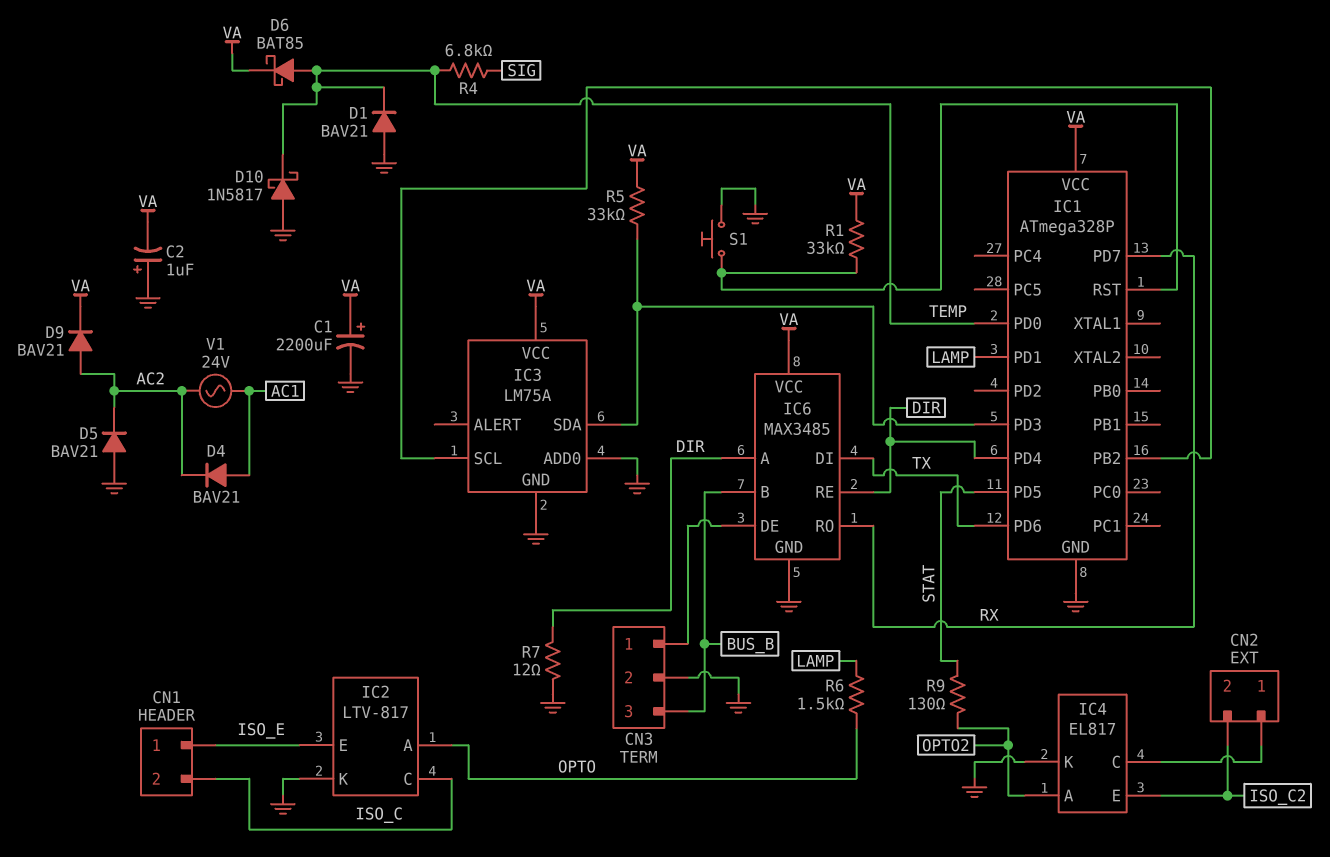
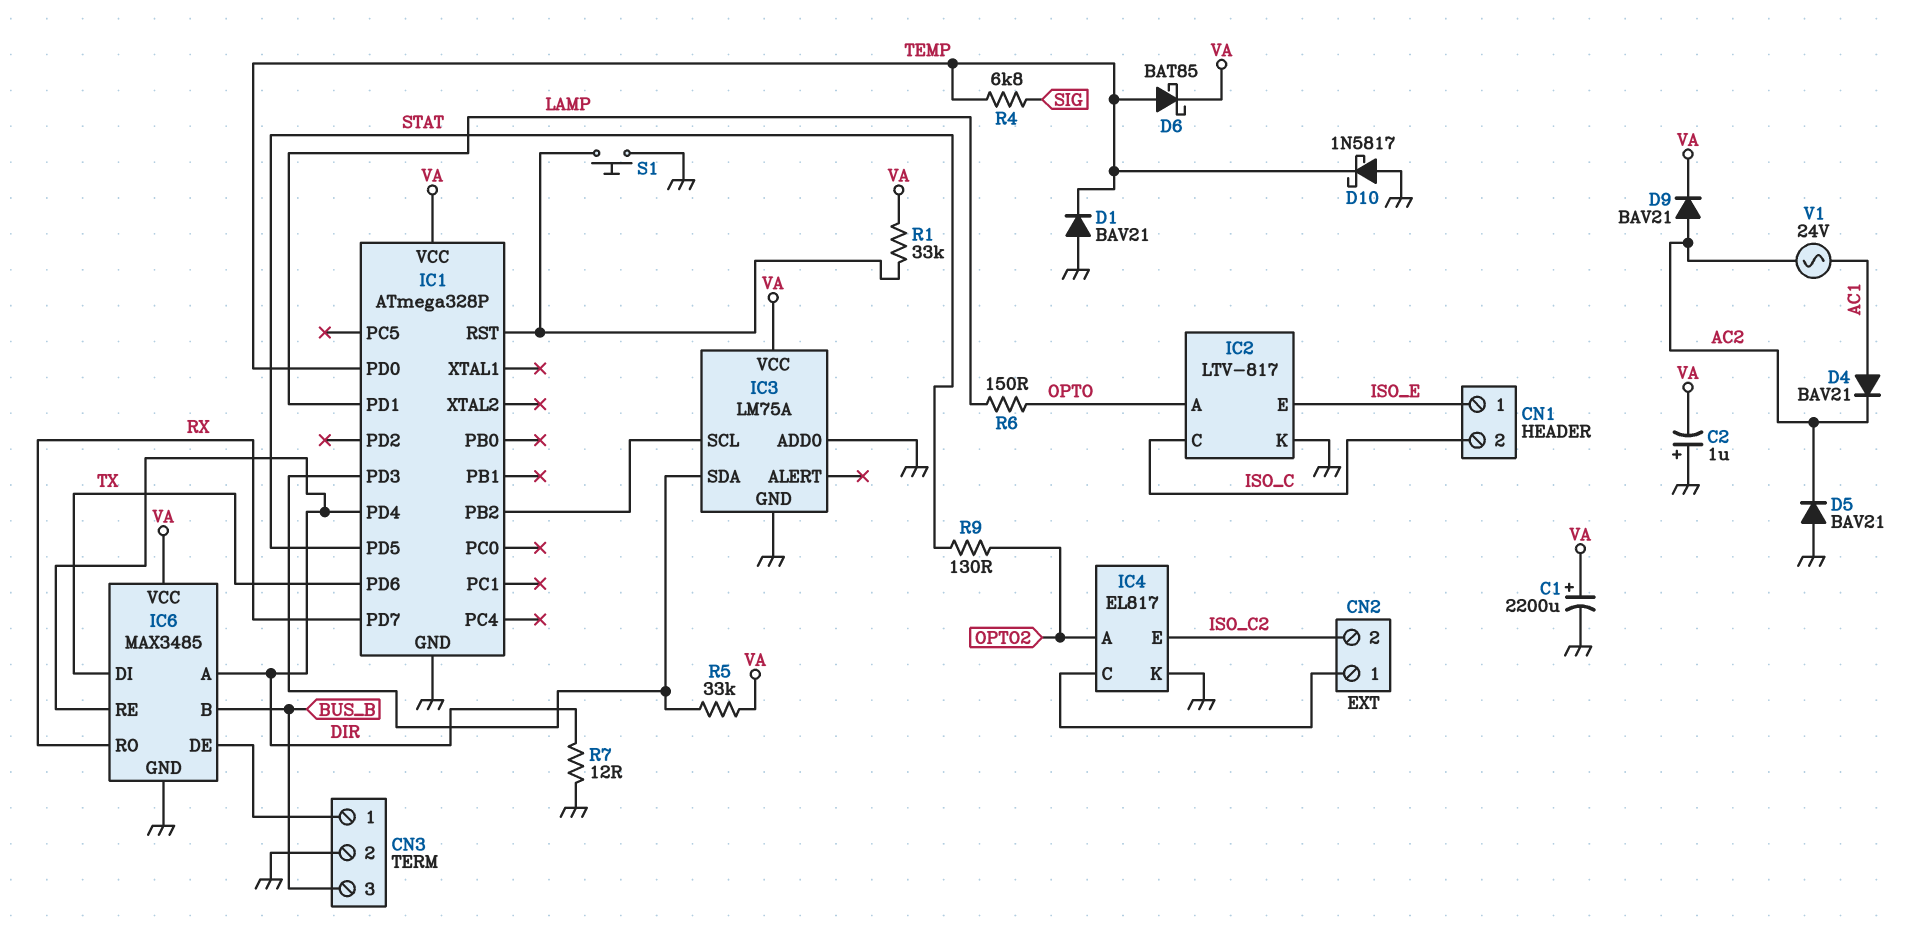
R6: 1.5k (LAMP, OPTO) -> 150 (LAMP, OPTO)

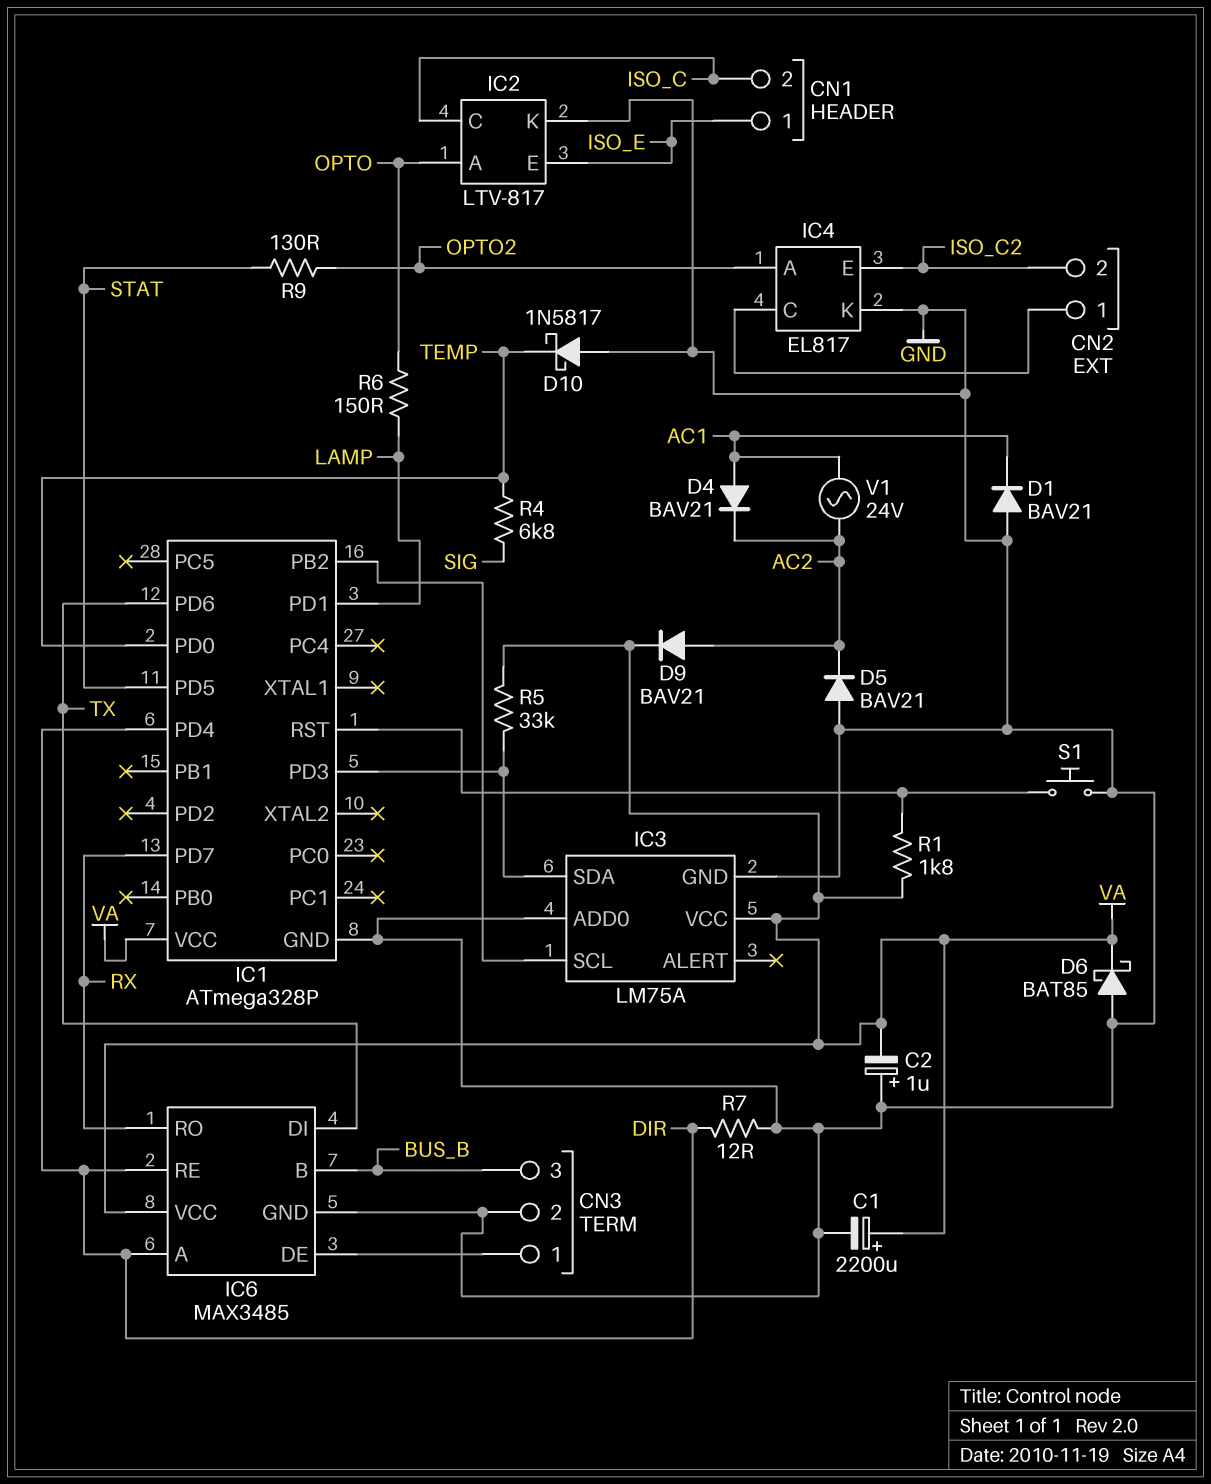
D1: diode BAV21 (A GND, K TEMP) -> diode BAV21 (A GND, K AC1)
D6: schottky BAT85 (A TEMP, K VA) -> schottky BAT85 (A GND, K VA)
R1: 33k (IC1/RST, VA) -> 1.8k (IC1/RST, VA)

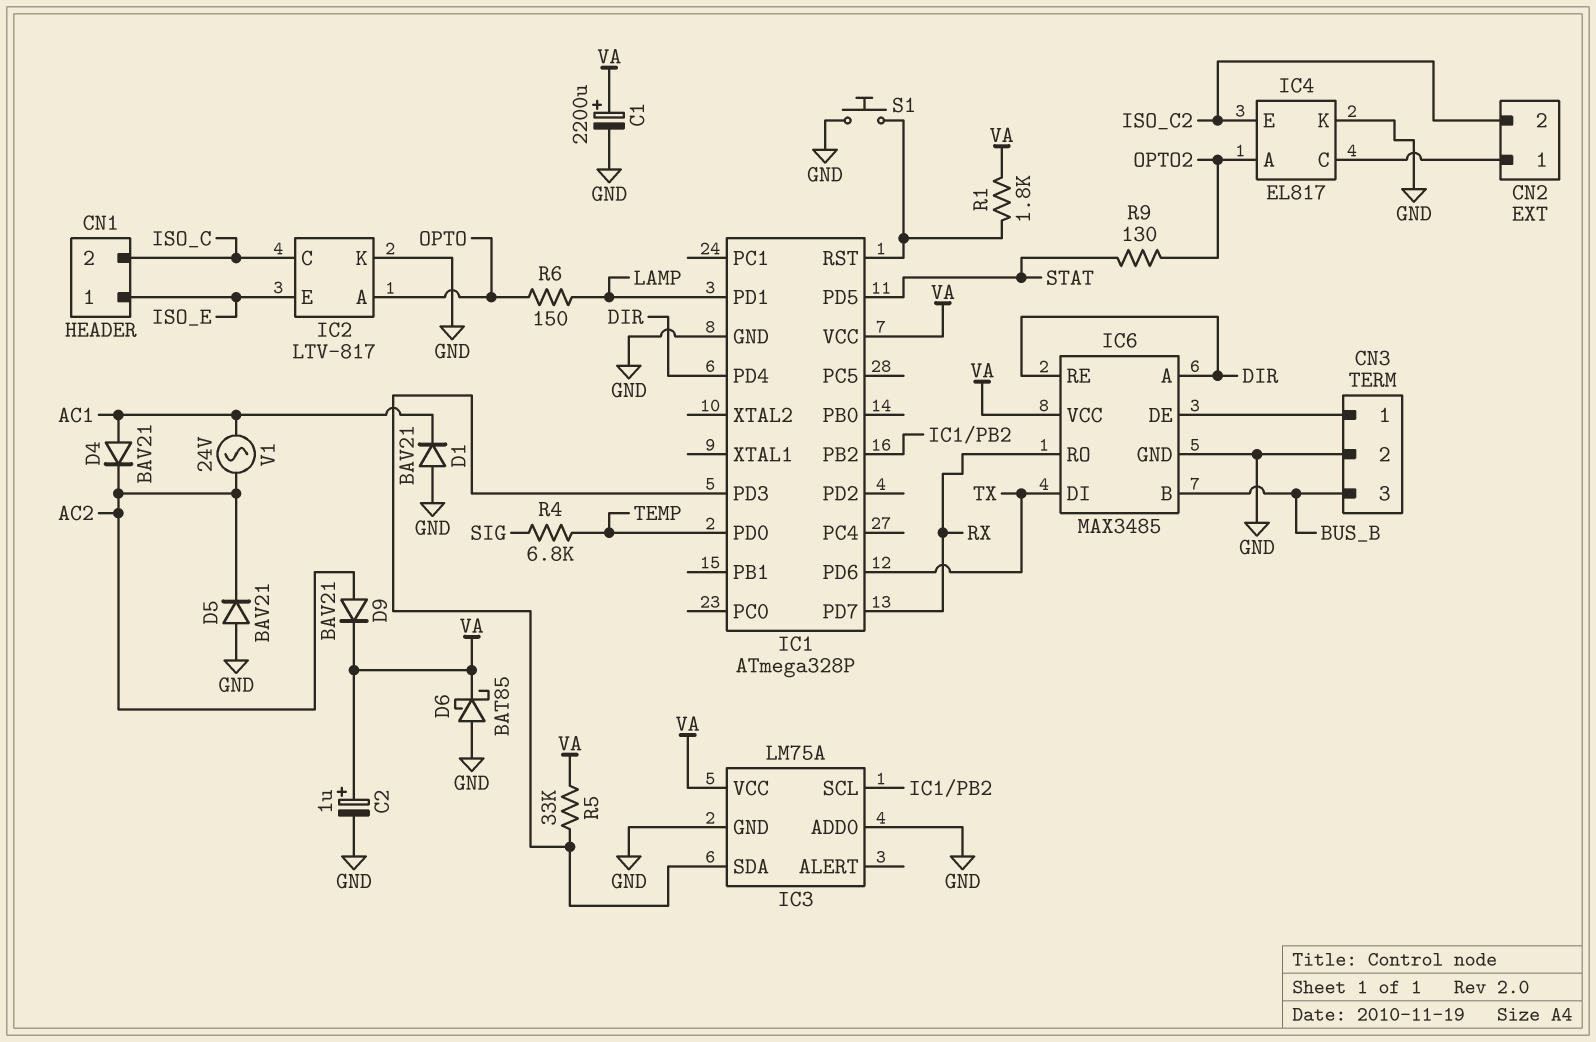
C2: 1uF (plus GND, minus VA) -> 1uF (plus VA, minus GND)
D10: schottky 1N5817 (A GND, K TEMP) -> none
R7: 12 (DIR, GND) -> none

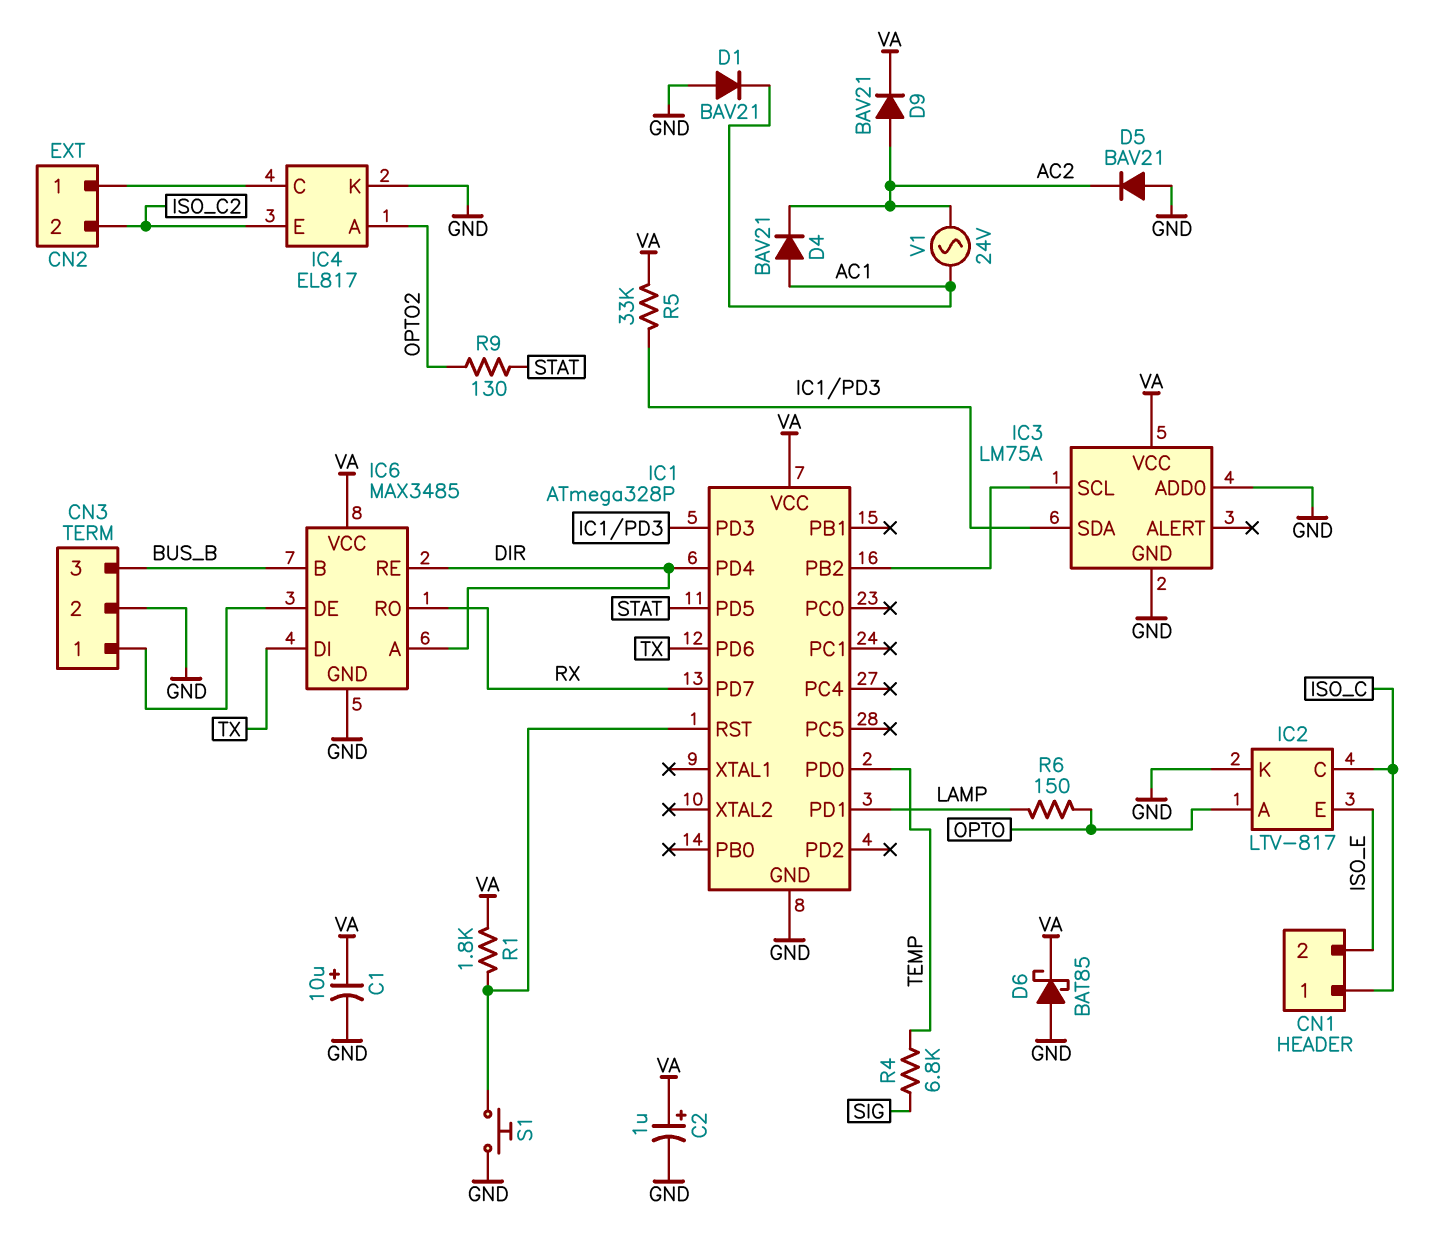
C1: 2200uF (plus VA, minus GND) -> 10uF (plus VA, minus GND)
CN1 pin 1: ISO_E -> ISO_C
CN1 pin 2: ISO_C -> ISO_E

